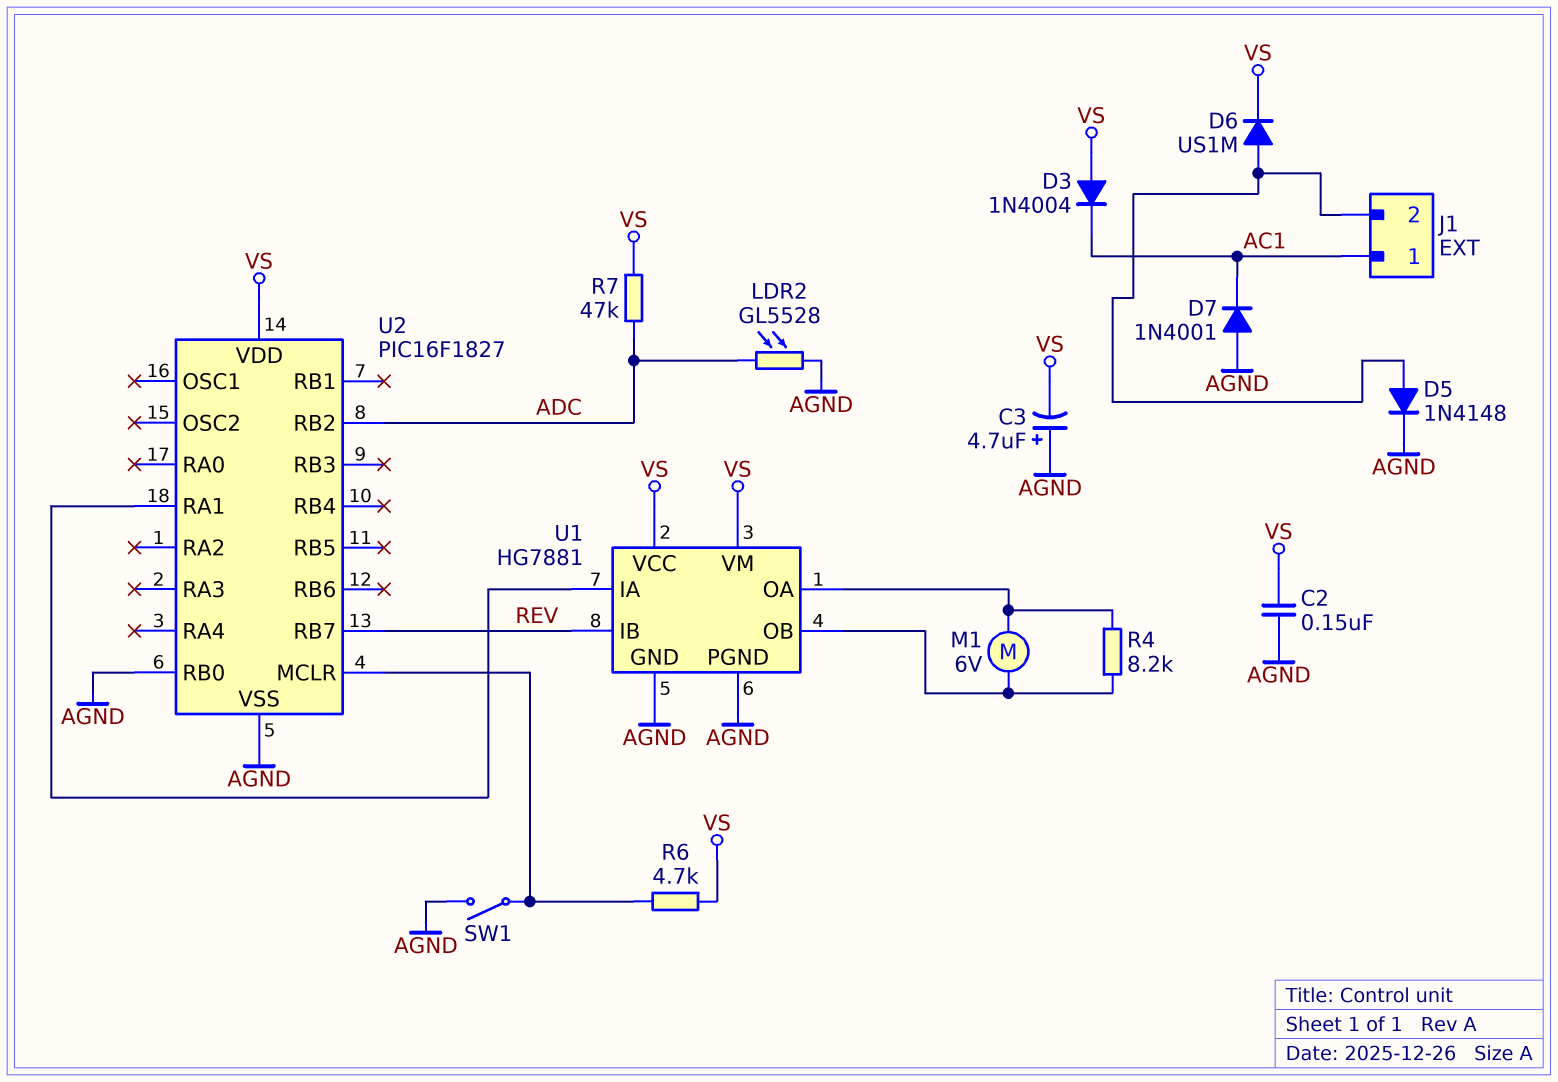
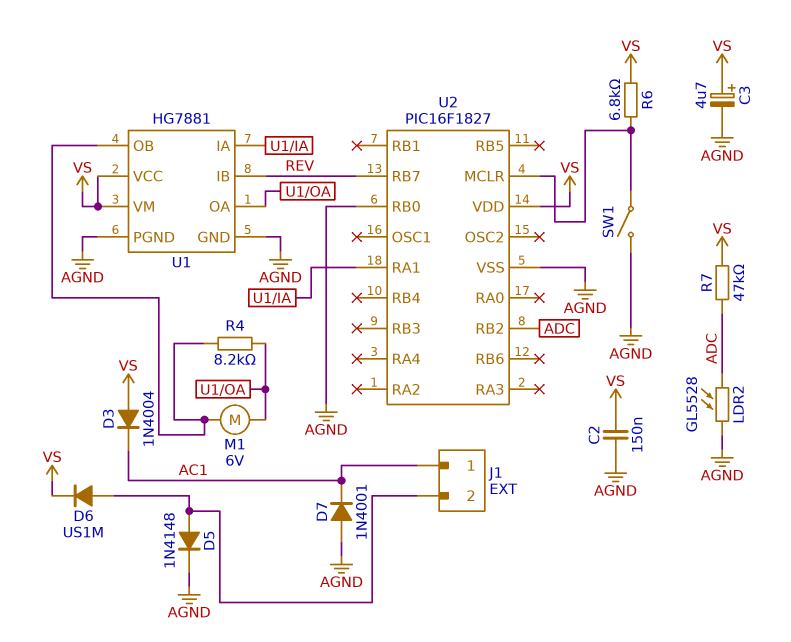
C3: 4.7uF (plus AGND, minus VS) -> 4.7uF (plus VS, minus AGND)
R6: 4.7k (U2/MCLR, VS) -> 6.8k (U2/MCLR, VS)

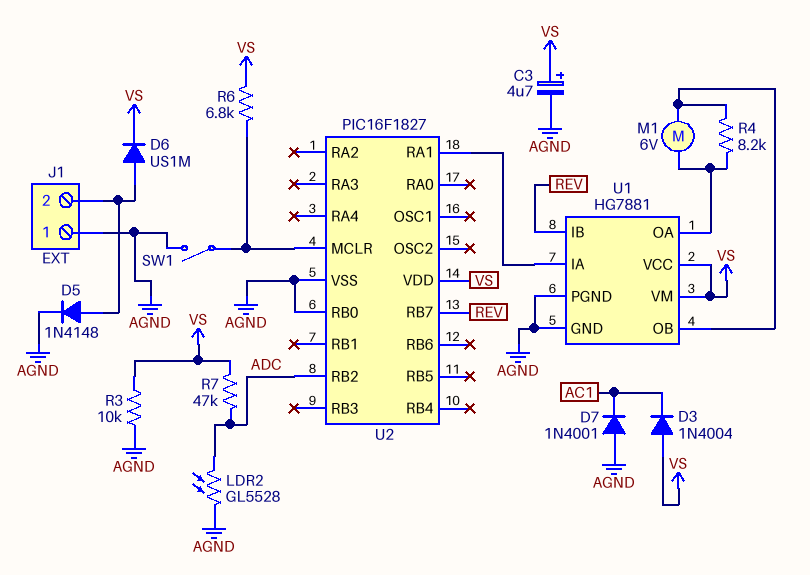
C2: 150nF (AGND, VS) -> none
J1 pin 1: AC1 -> AGND
R3: none -> 10k (AGND, VS)

